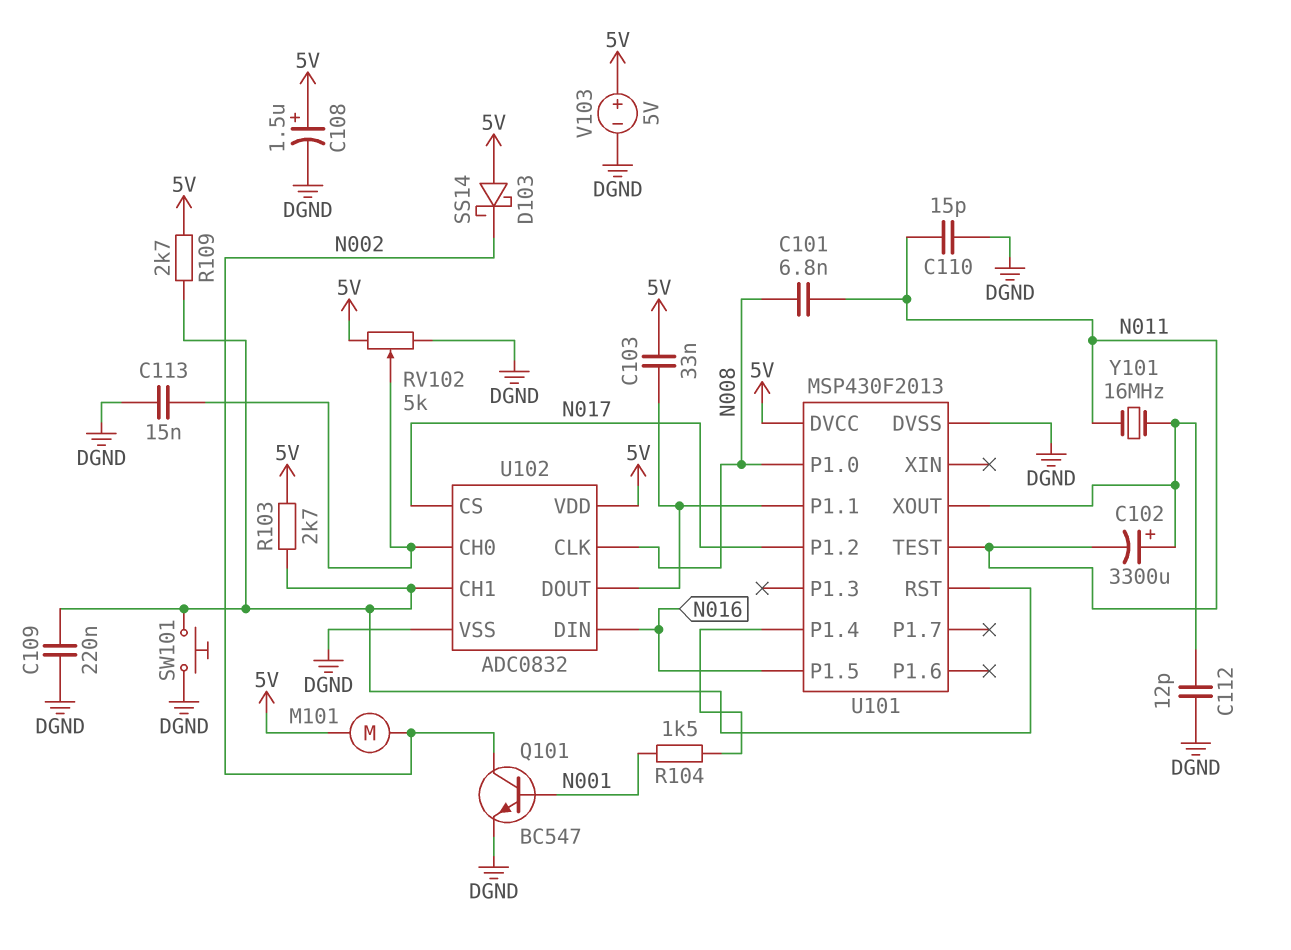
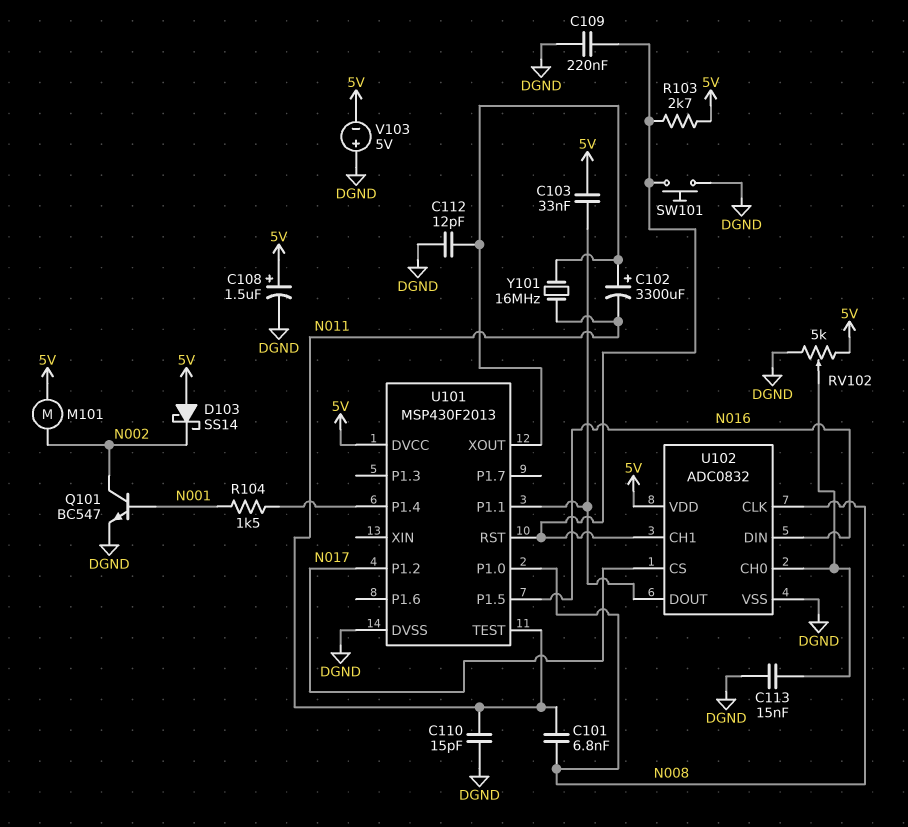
R109: 2.7k (5V, U101/RST) -> none
V103: 5V (plus 5V, minus DGND) -> 5V (plus DGND, minus 5V)

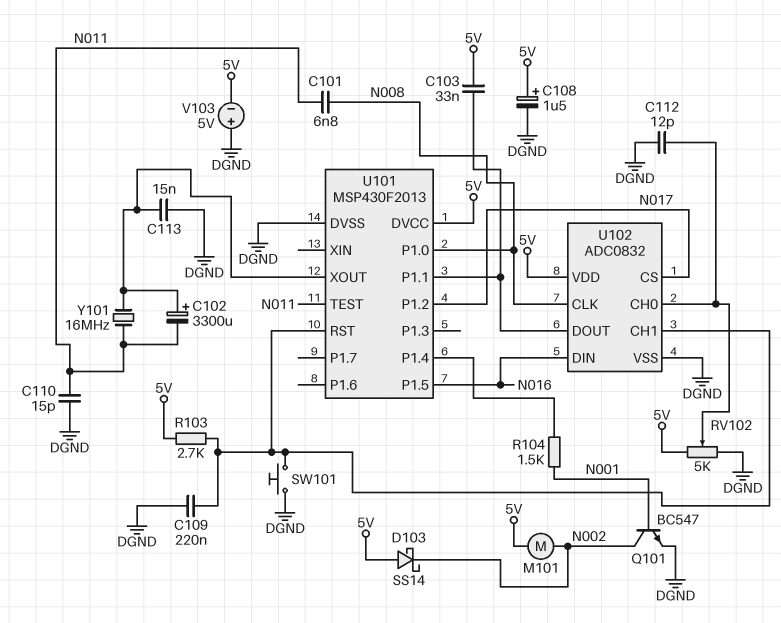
C112: 12pF (DGND, U101/XOUT) -> 12pF (DGND, U102/CH0)
C113: 15nF (DGND, U102/CH0) -> 15nF (DGND, U101/XOUT)

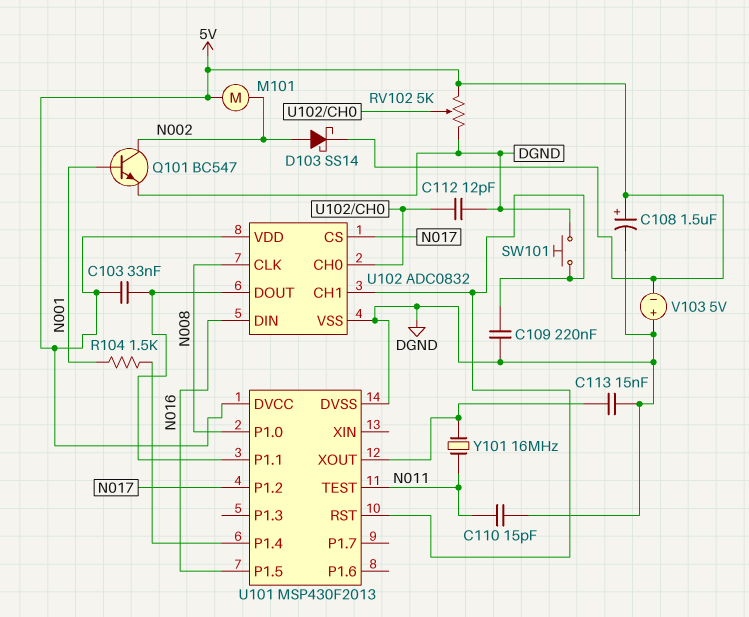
C101: 6.8nF (N008, N011) -> none
C102: 3300uF (plus U101/XOUT, minus N011) -> none
D103: schottky SS14 (A 5V, K N002) -> schottky SS14 (A N002, K 5V)
R103: 2.7k (5V, U101/RST) -> none

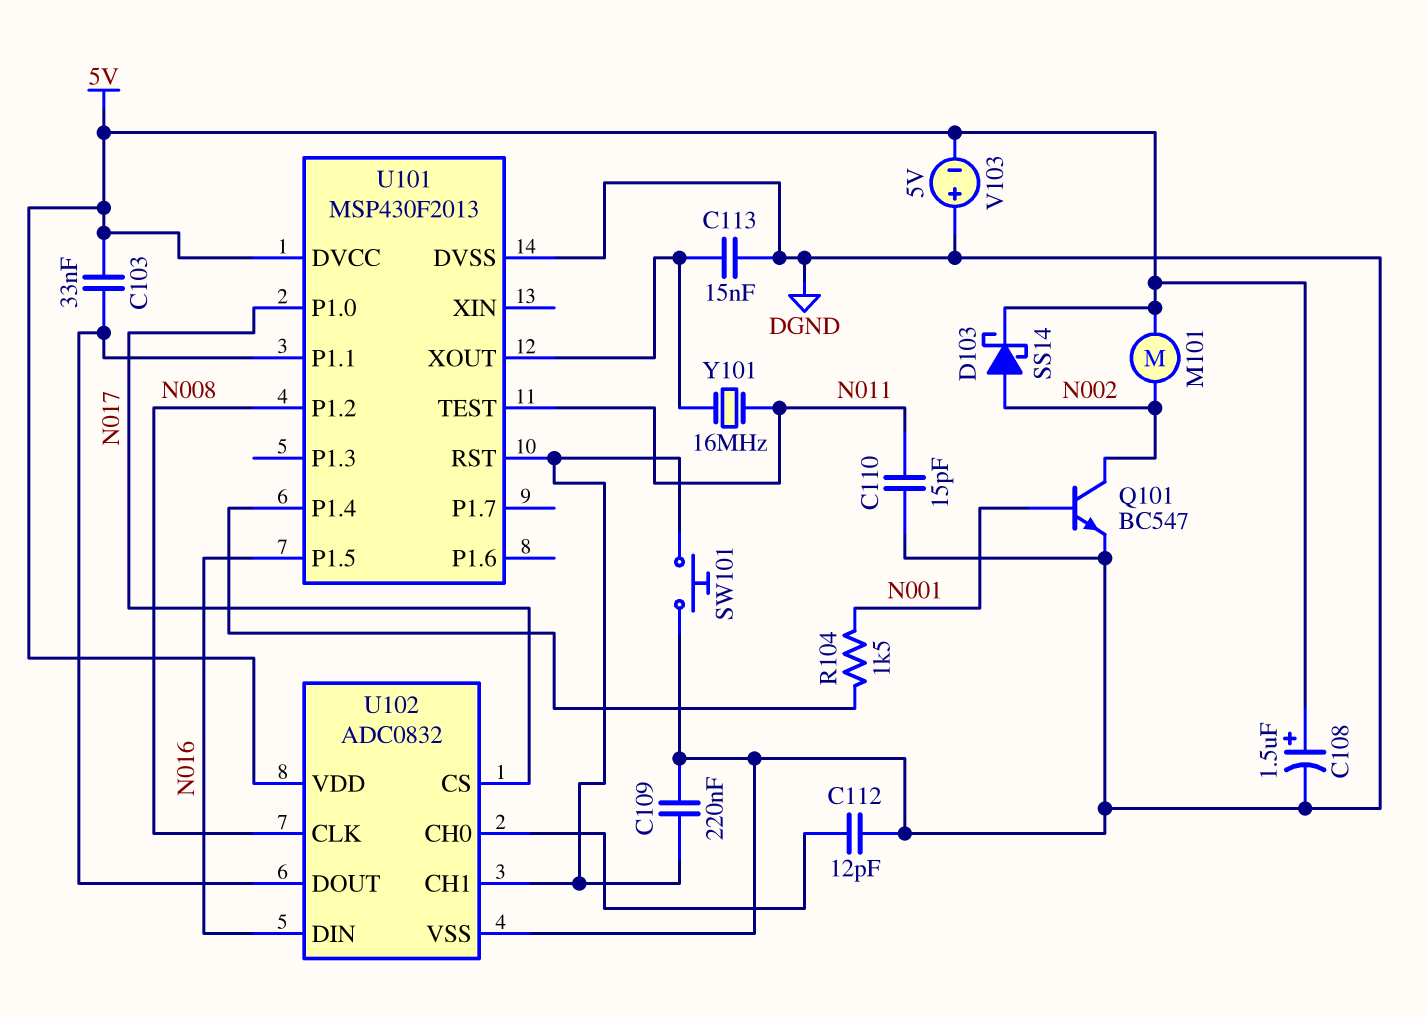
RV102: 5k (5V, DGND, wiper U102/CH0) -> none
U101 pin P1.0: N008 -> N017
U101 pin P1.2: N017 -> N008

